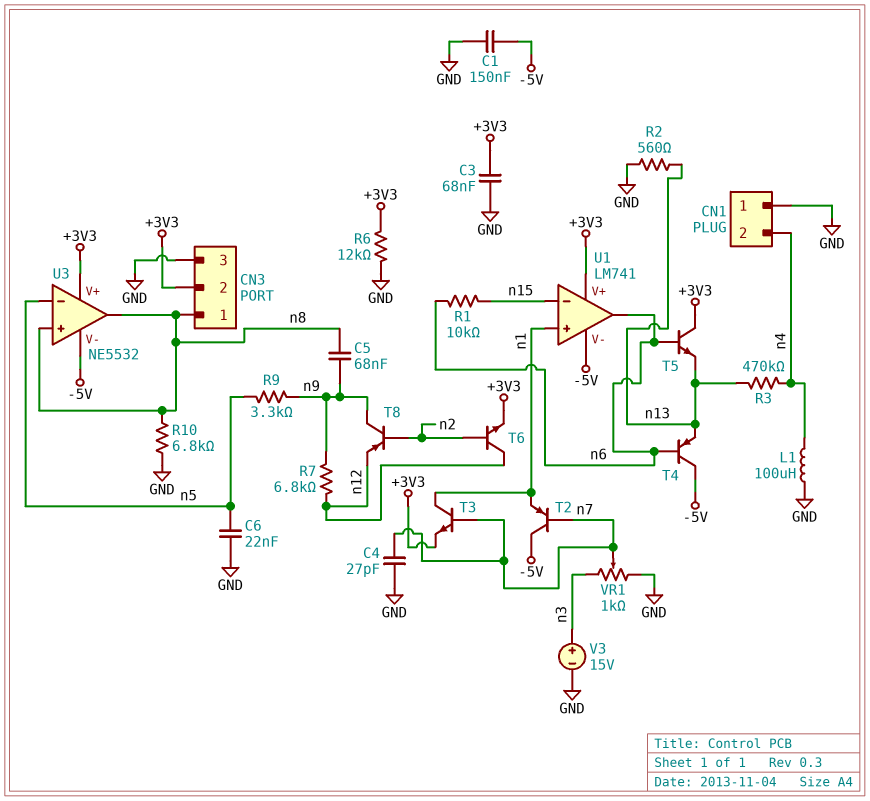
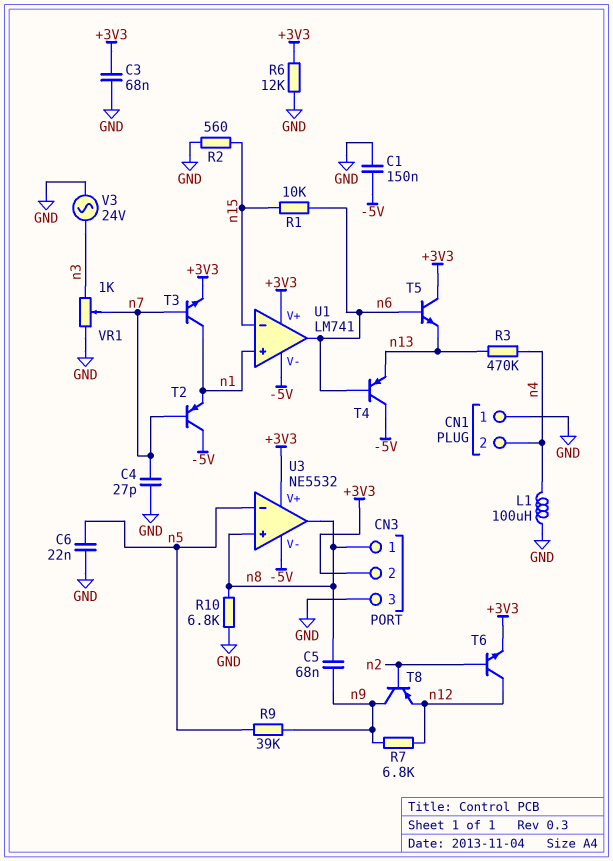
R2: 560 (GND, n13) -> 560 (GND, n15)
R9: 3.3k (n5, n9) -> 39k (n5, n9)
V3: 15V (plus n3, minus GND) -> AC 24V (GND, n3)

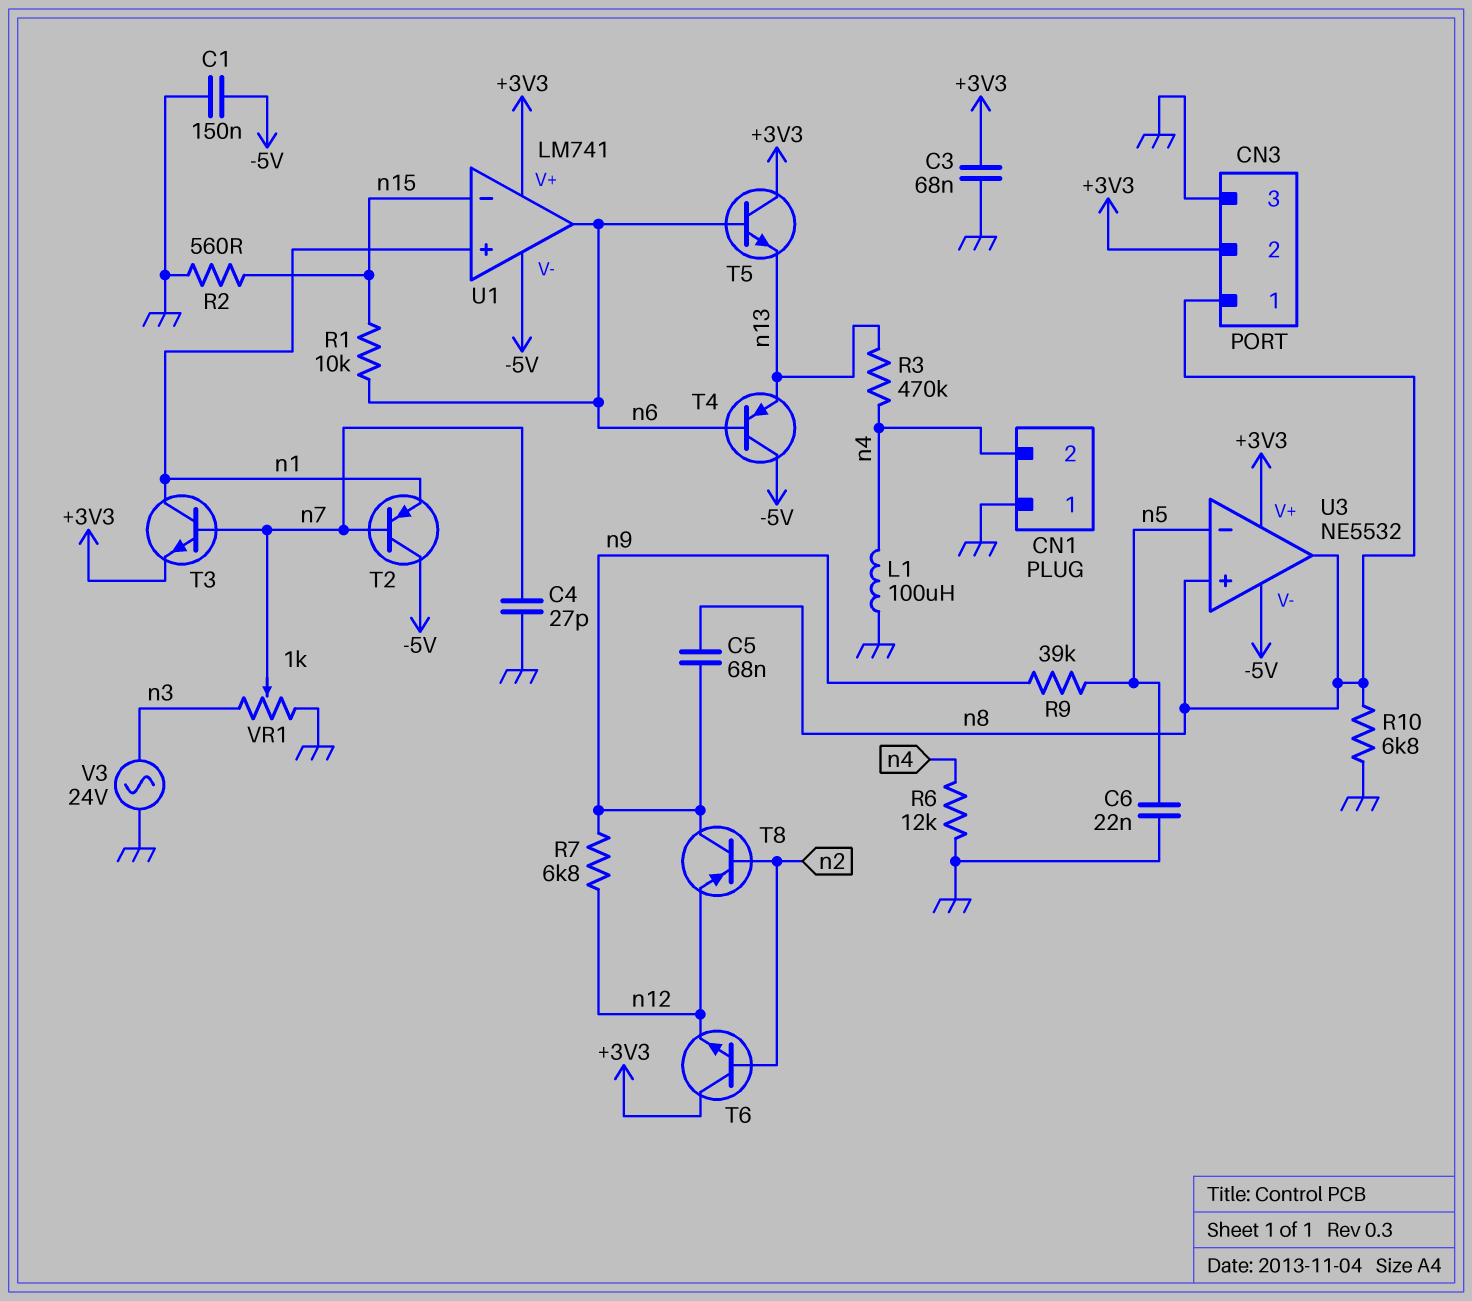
R6: 12k (+3V3, GND) -> 12k (GND, n4)
T6: NPN (B n2, C n12, E +3V3) -> NPN (B n2, C +3V3, E n12)

